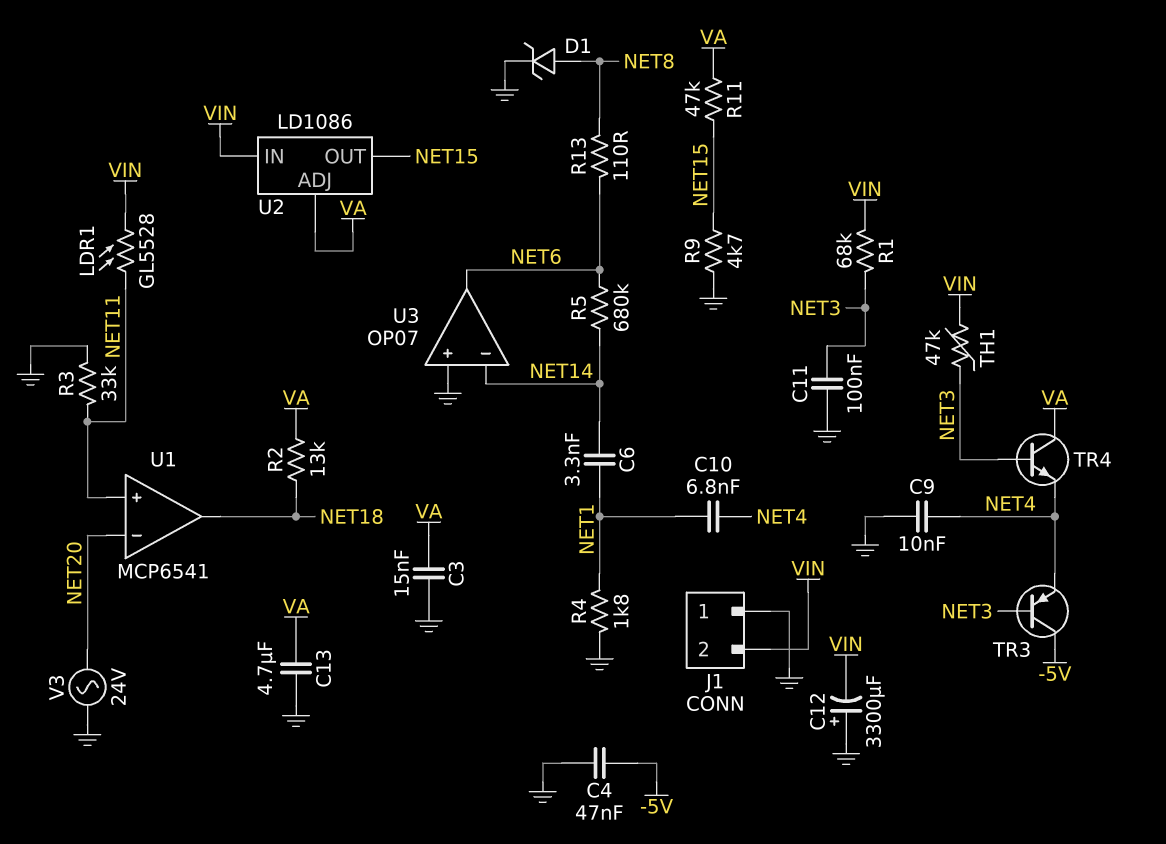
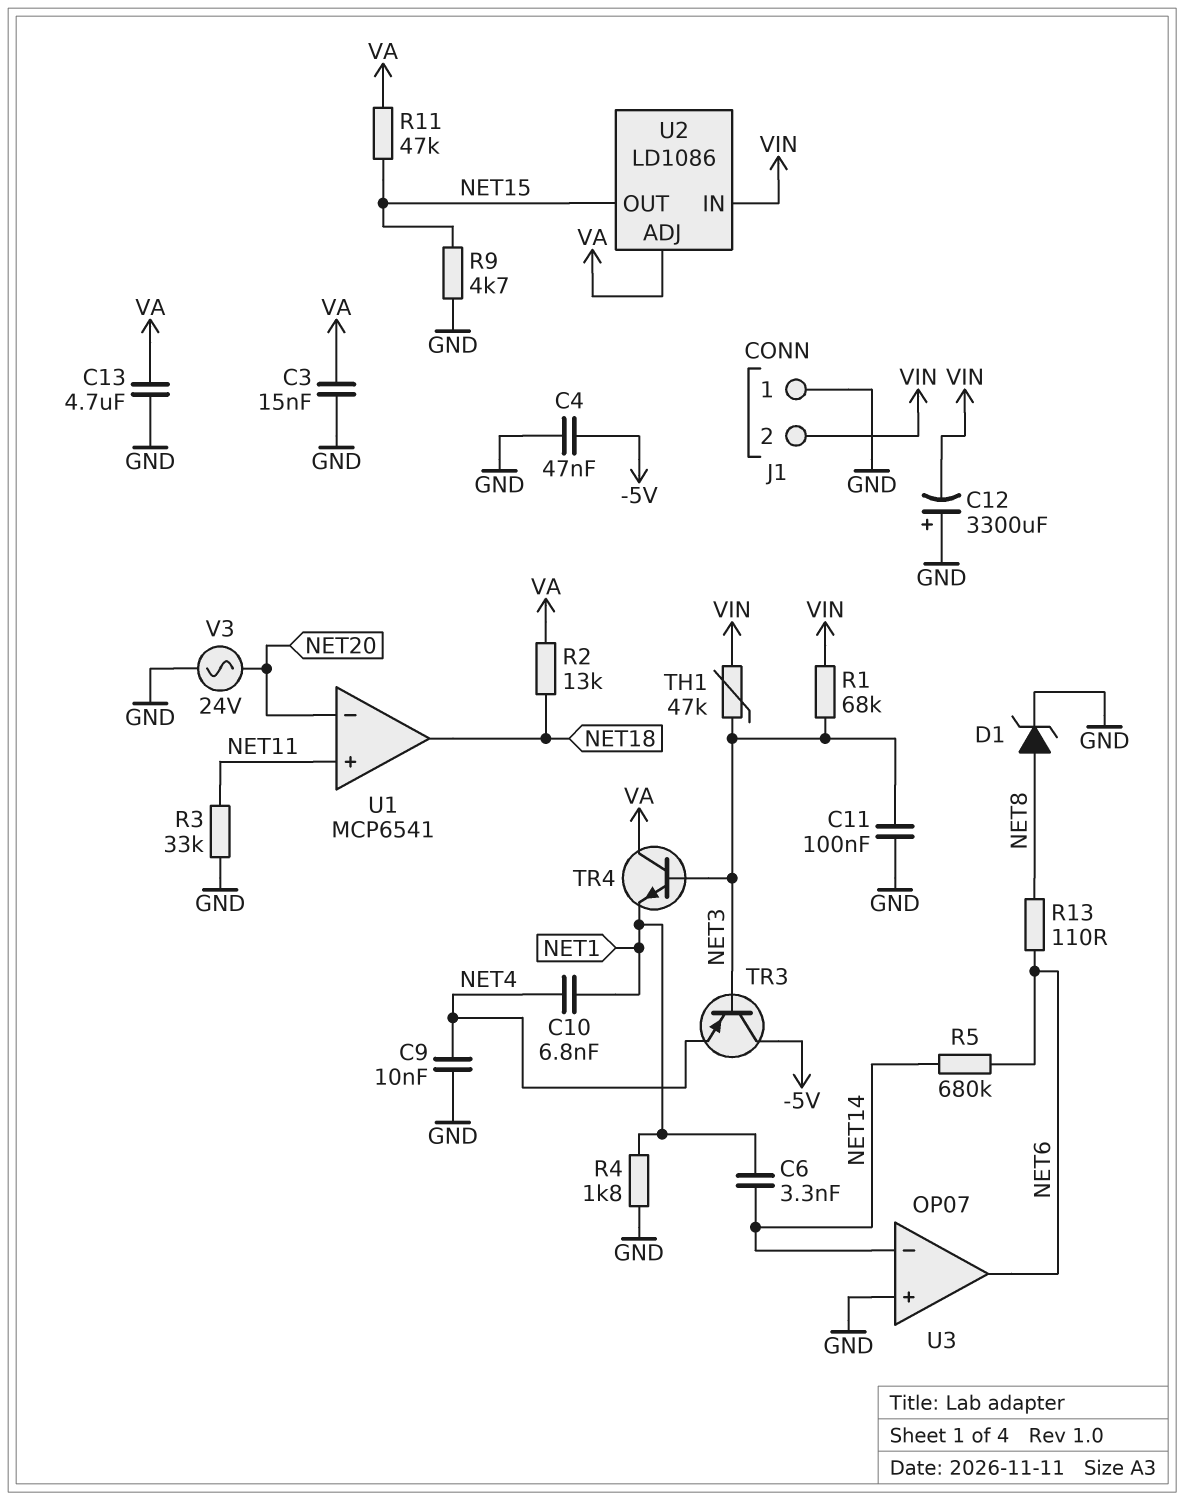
LDR1: GL5528 (NET11, VIN) -> none
TR4: NPN (B NET3, C VA, E NET4) -> NPN (B NET3, C VA, E NET1)

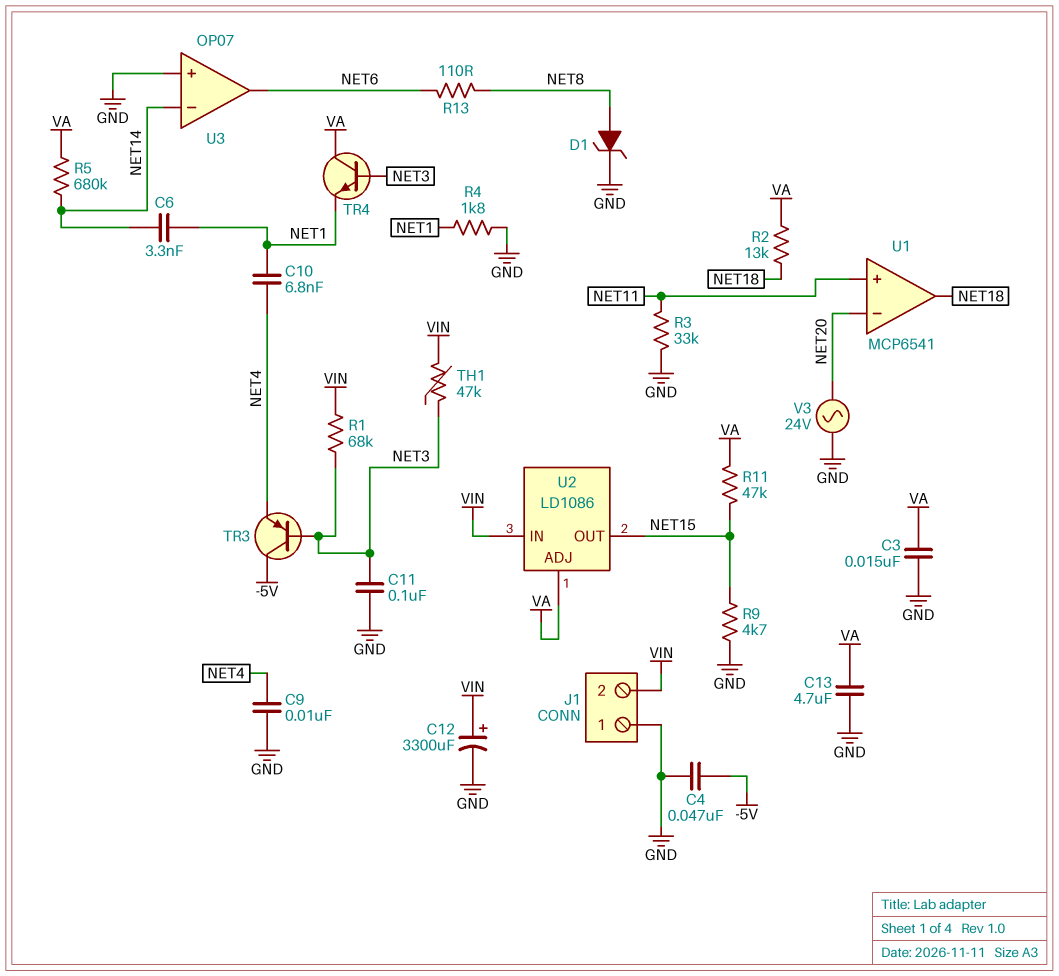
C12: 3300uF (plus GND, minus VIN) -> 3300uF (plus VIN, minus GND)
R5: 680k (NET6, NET14) -> 680k (NET14, VA)

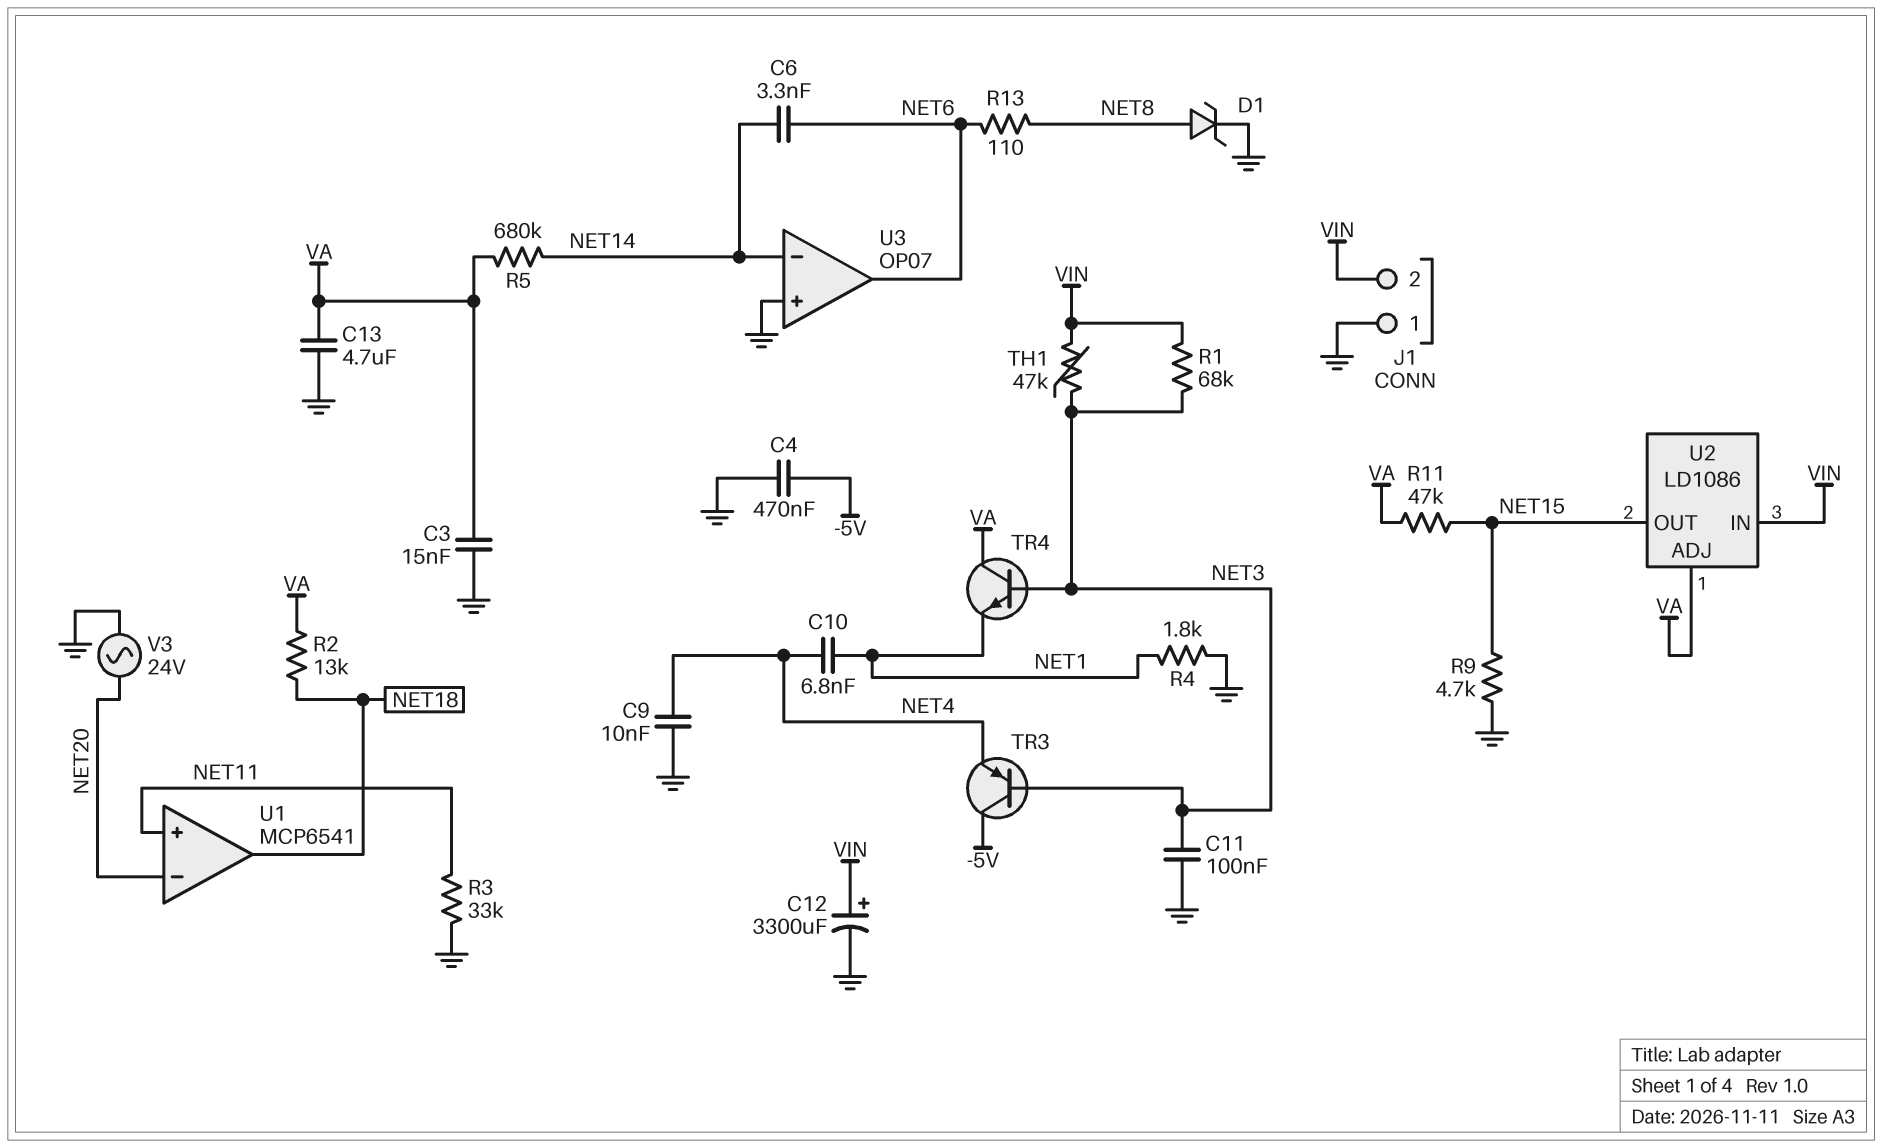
C4: 47nF (-5V, GND) -> 470nF (-5V, GND)
C6: 3.3nF (NET1, NET14) -> 3.3nF (NET6, NET14)

